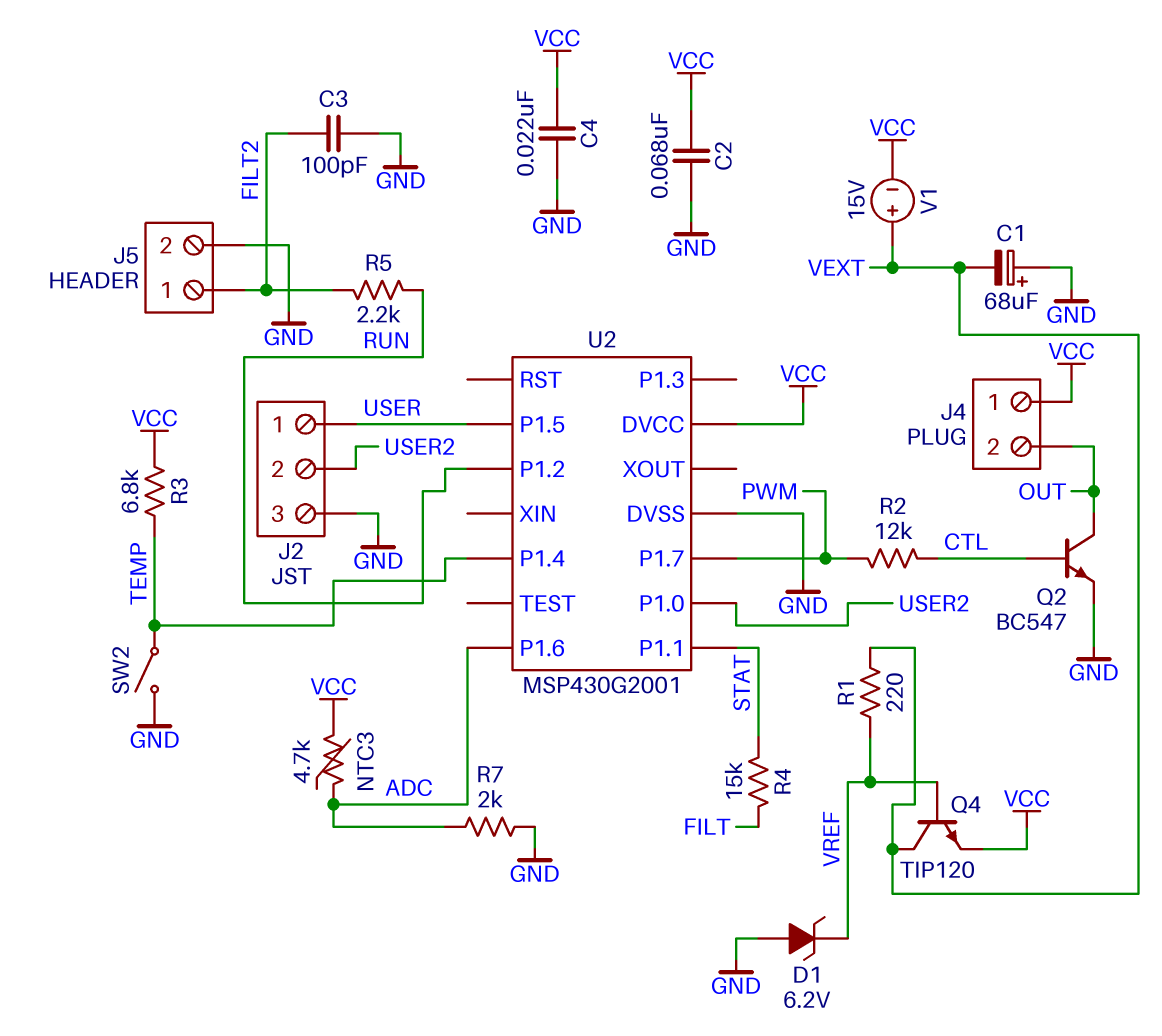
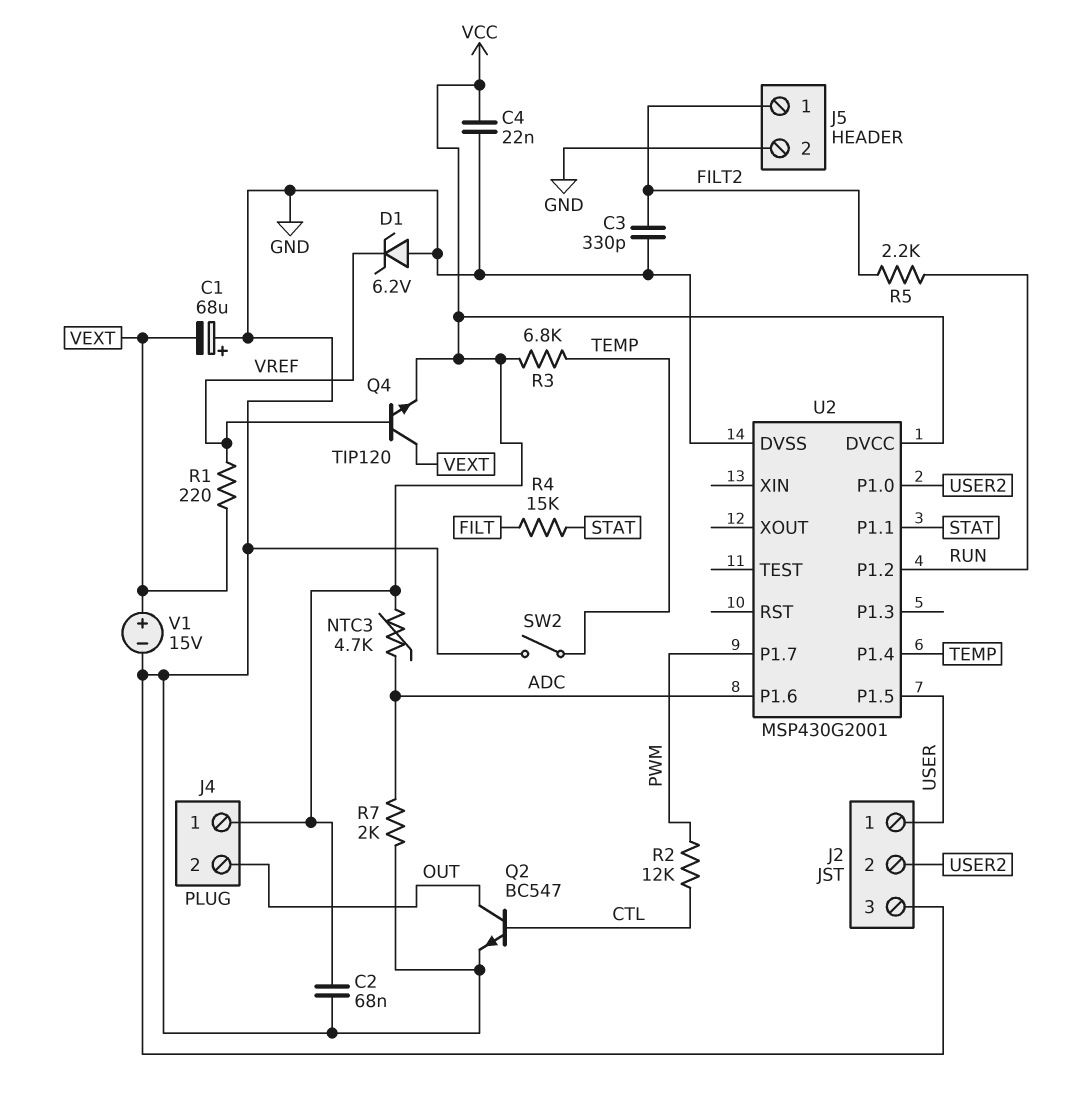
C3: 100pF (FILT2, GND) -> 330pF (FILT2, GND)
V1: 15V (plus VEXT, minus VCC) -> 15V (plus VEXT, minus GND)

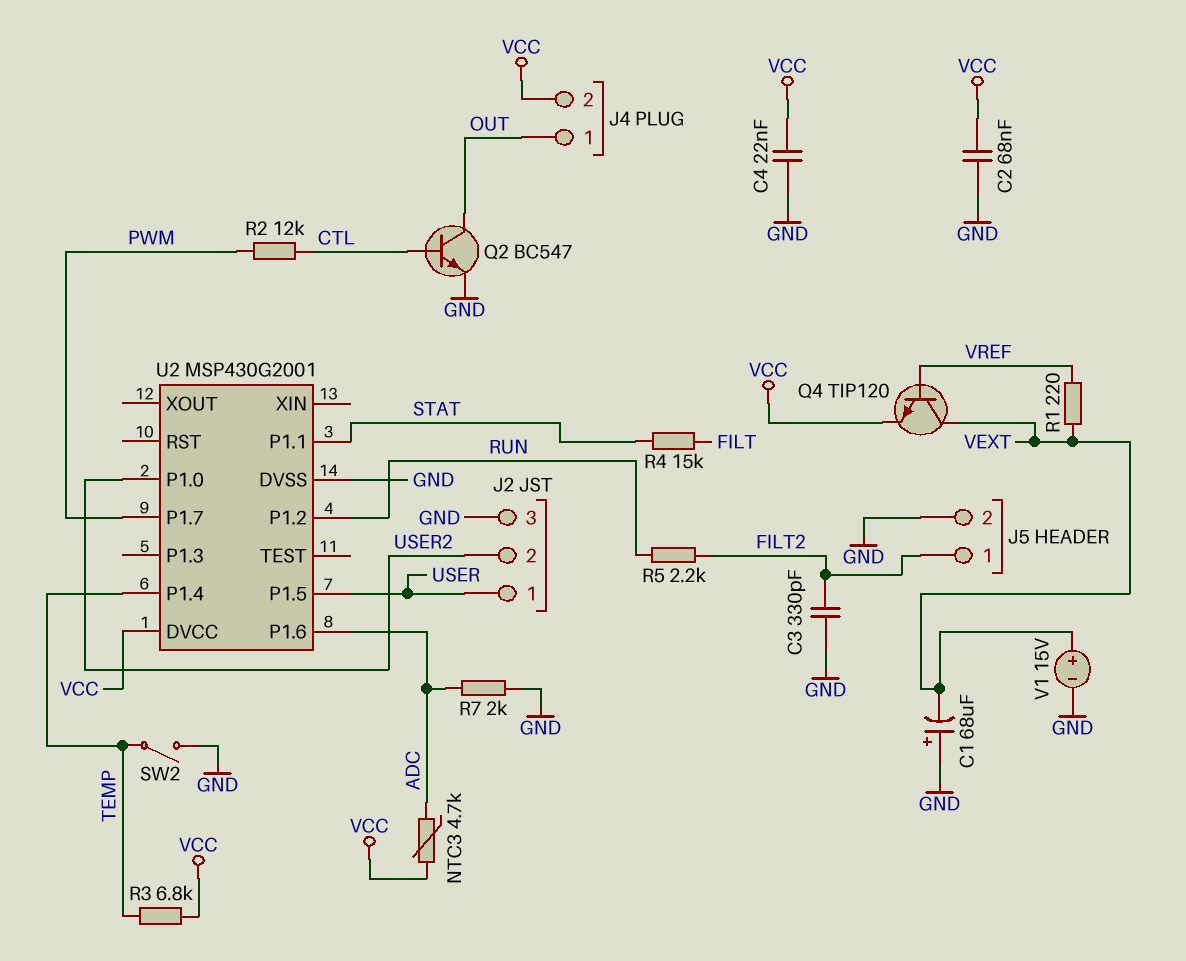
D1: zener 6.2V (A GND, K VREF) -> none
J4 pin 1: VCC -> OUT
J4 pin 2: OUT -> VCC

